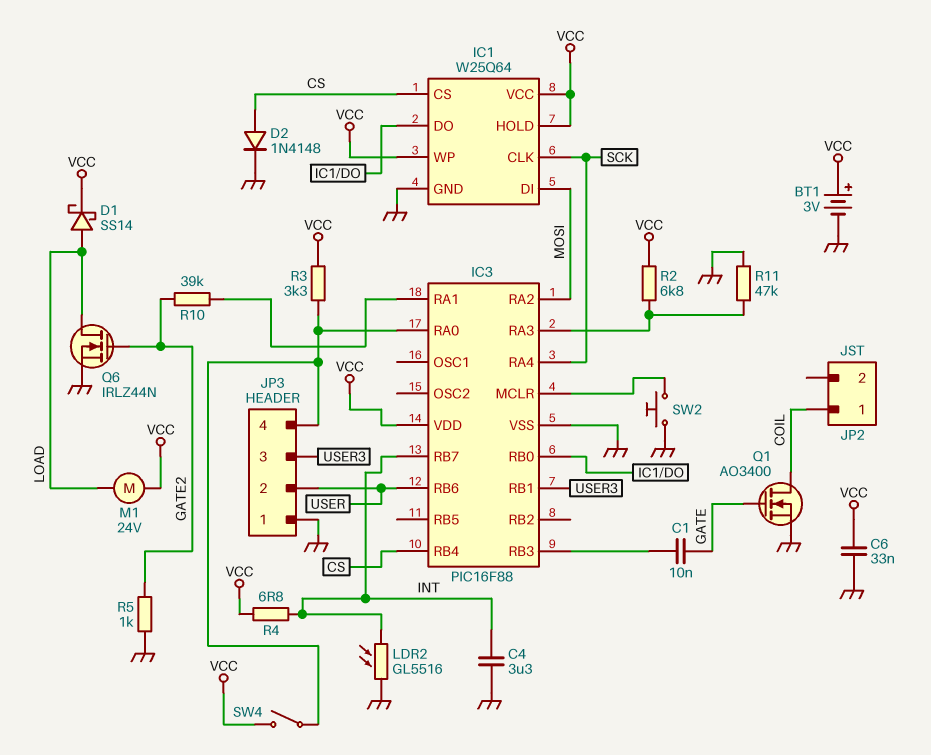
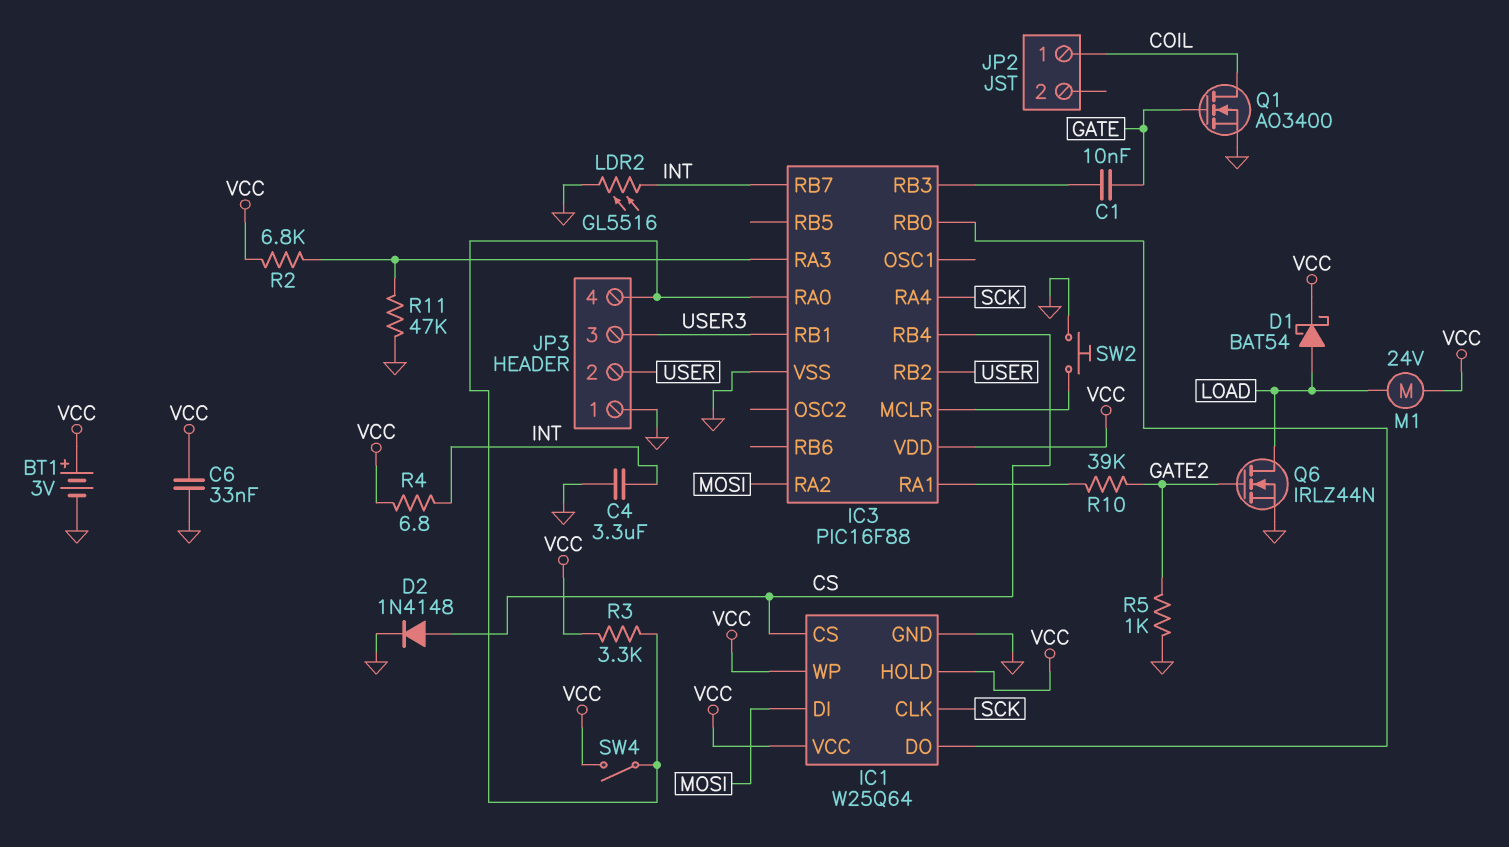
D1: schottky SS14 (A LOAD, K VCC) -> schottky BAT54 (A LOAD, K VCC)
IC3 pin RB2: none -> USER
IC3 pin RB6: USER -> none

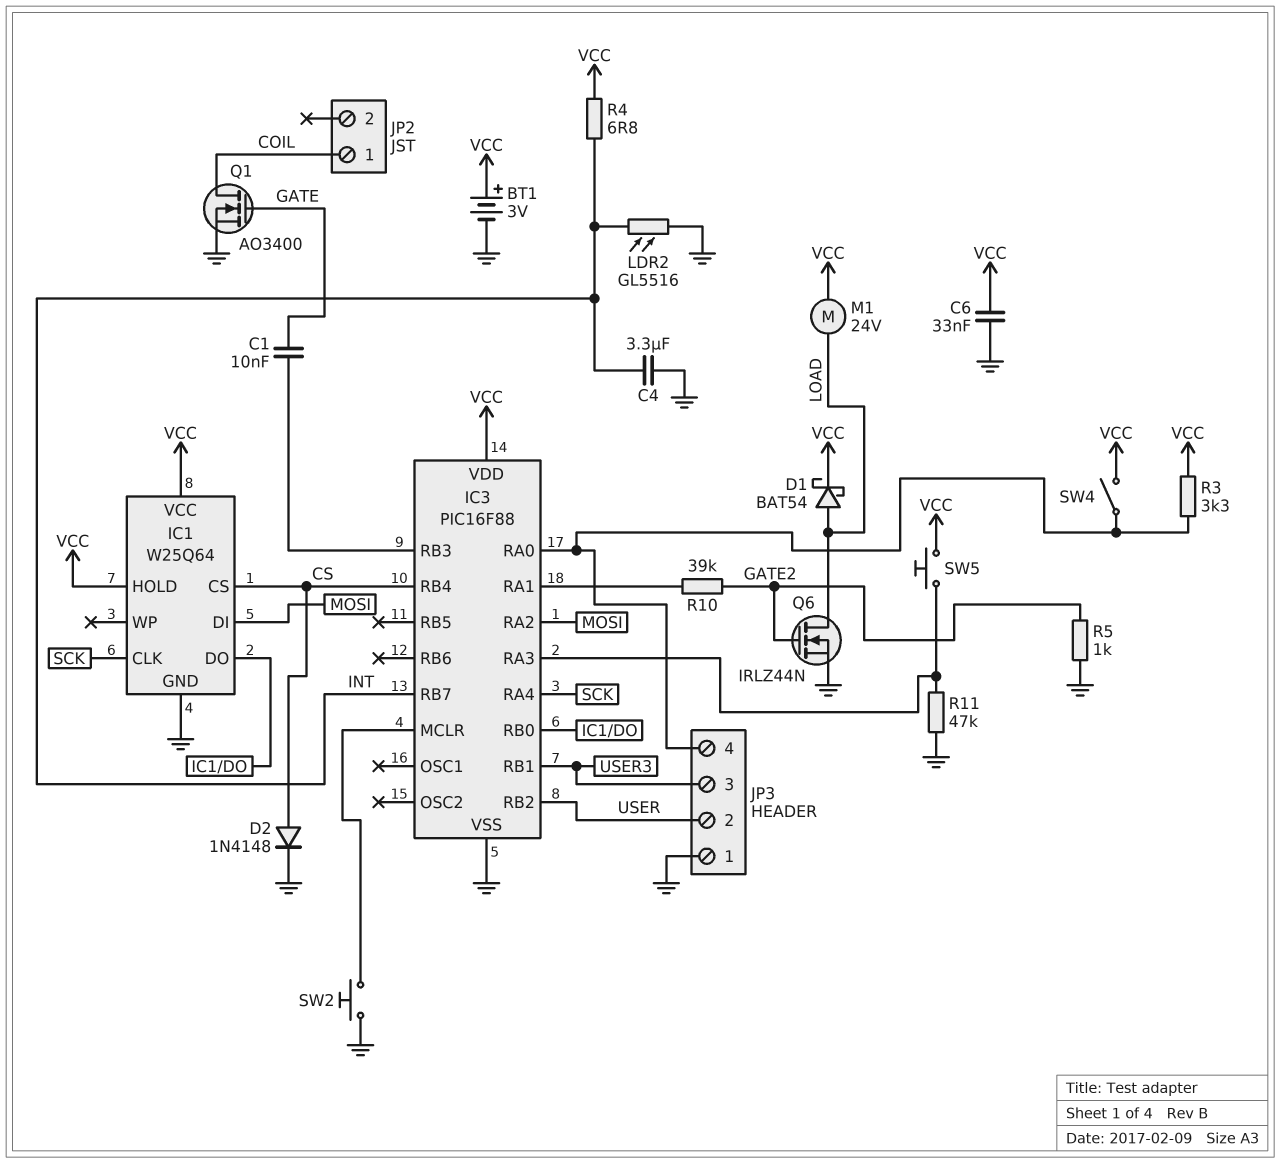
IC1 pin WP: VCC -> none
R2: 6.8k (IC3/RA3, VCC) -> none
SW5: none -> button (IC3/RA3, VCC)

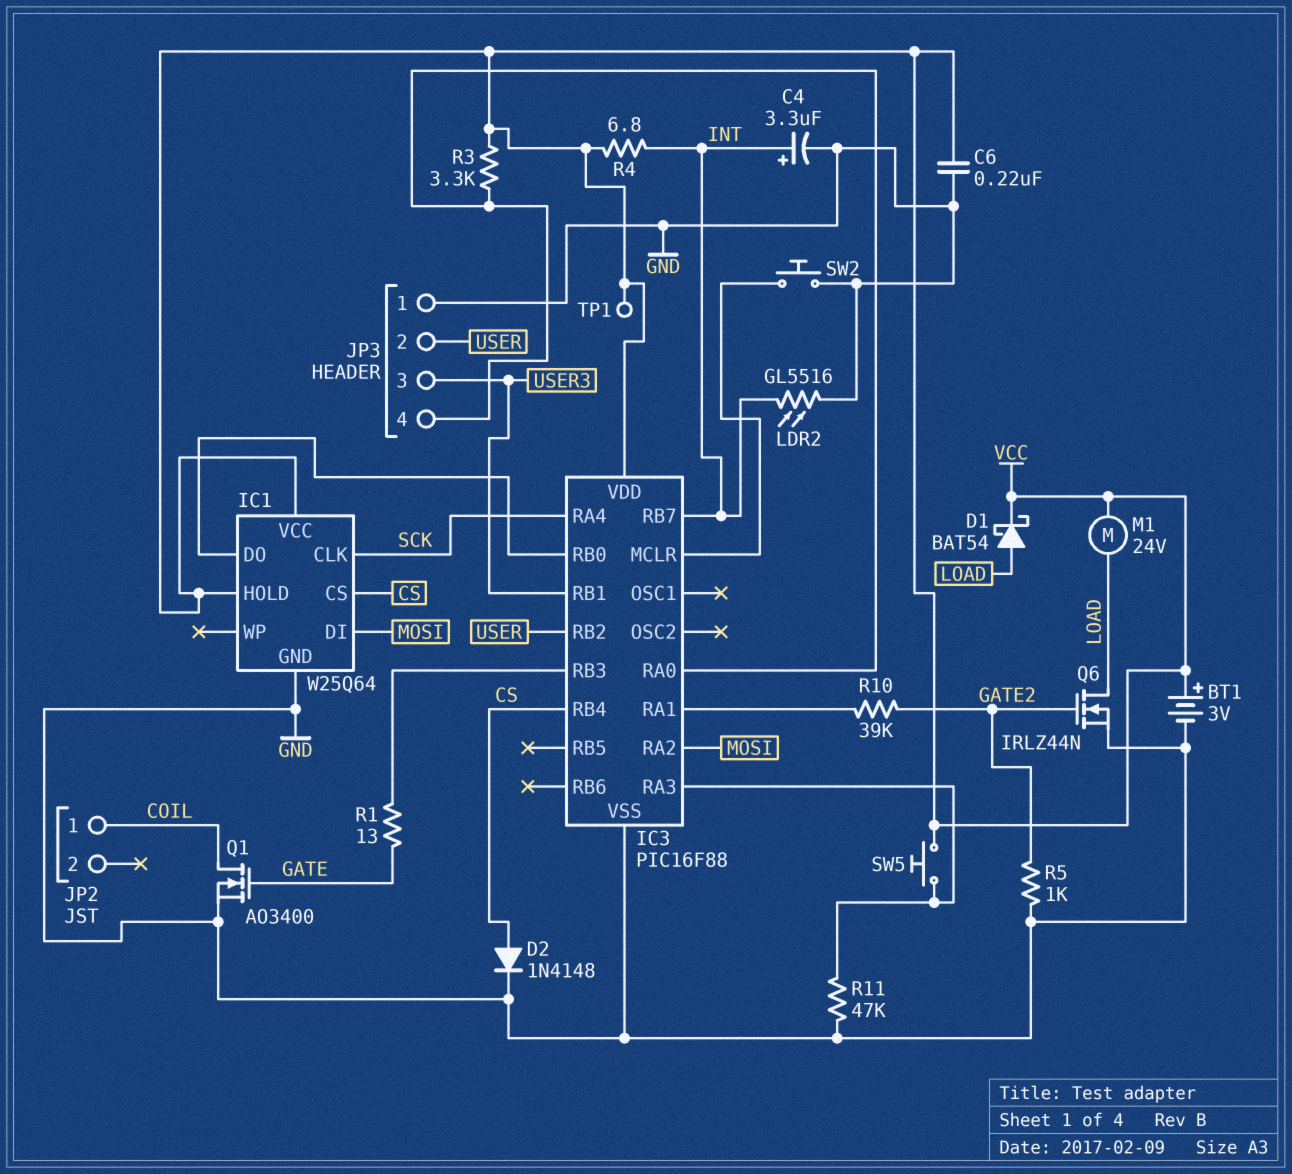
C1: 10nF (GATE, IC3/RB3) -> none
C4: 3.3uF (GND, INT) -> 3.3uF (plus INT, minus GND)
C6: 33nF (GND, VCC) -> 220nF (GND, VCC)
R1: none -> 13 (GATE, IC3/RB3)
SW4: switch (IC3/RA0, VCC) -> none
TP1: none -> test point (VCC)

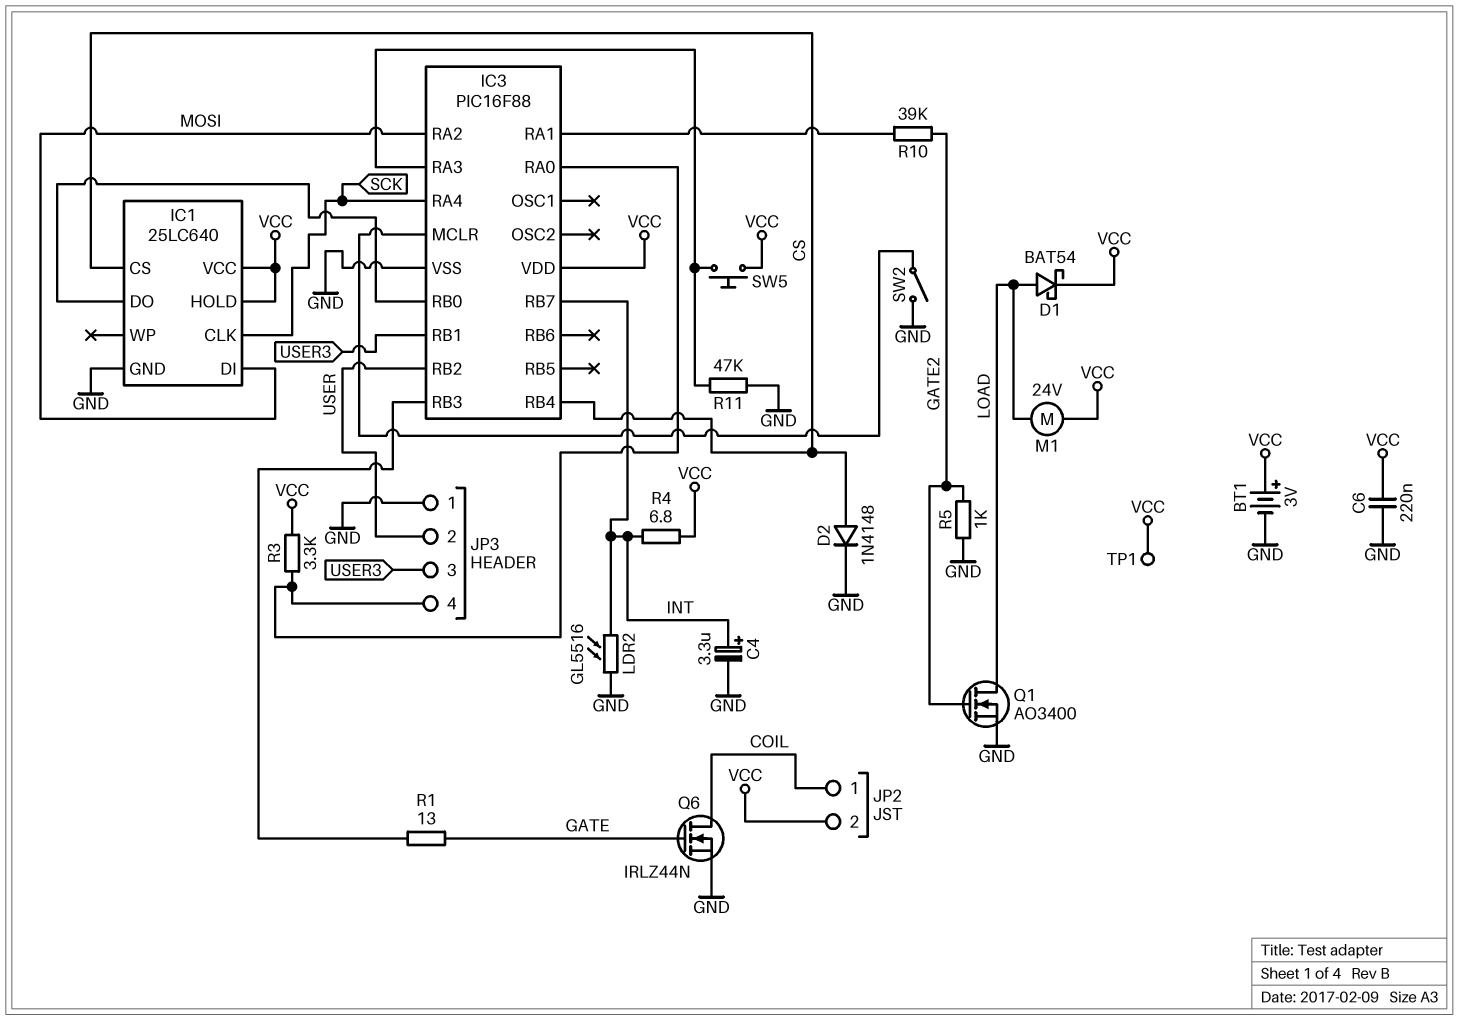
IC1: W25Q64 -> 25LC640
JP2 pin 2: none -> VCC
Q1: NMOS AO3400 (G GATE, D COIL, S GND) -> NMOS AO3400 (G GATE2, D LOAD, S GND)
Q6: NMOS IRLZ44N (G GATE2, D LOAD, S GND) -> NMOS IRLZ44N (G GATE, D COIL, S GND)
SW2: button (GND, IC3/MCLR) -> switch (GND, IC3/MCLR)

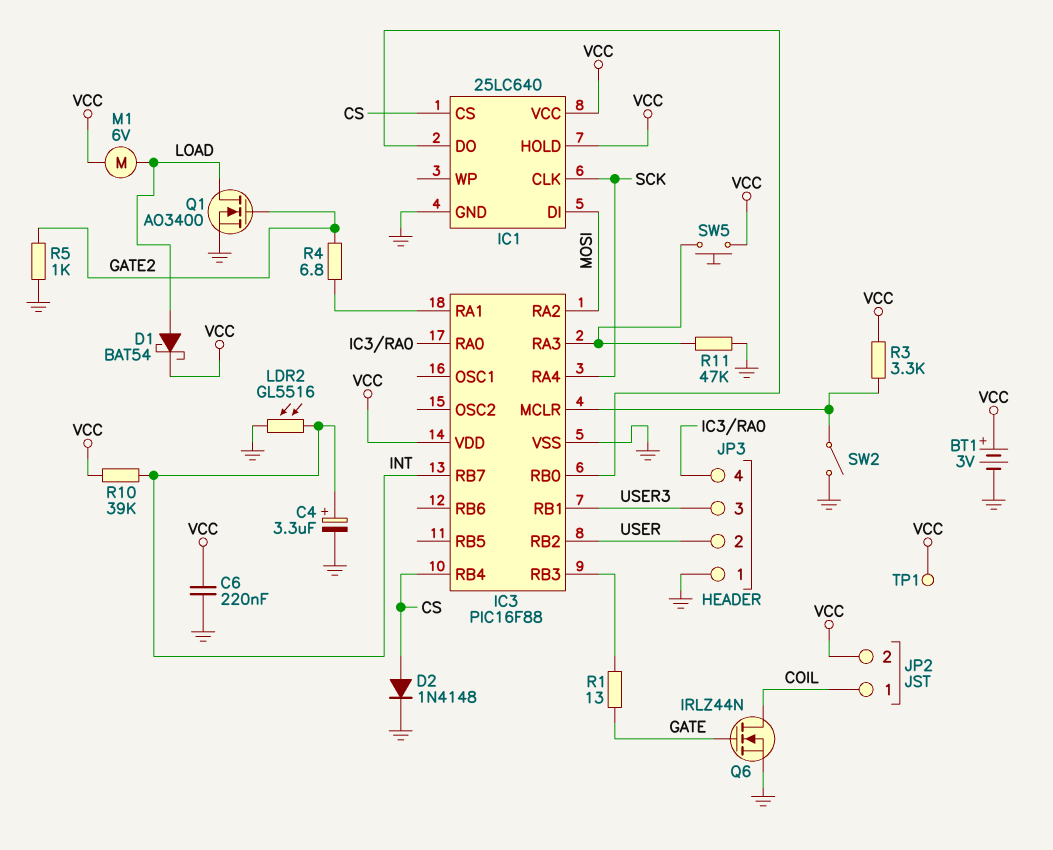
M1: motor 24V (LOAD, VCC) -> motor 6V (LOAD, VCC)
R3: 3.3k (IC3/RA0, VCC) -> 3.3k (IC3/MCLR, VCC)
R4: 6.8 (INT, VCC) -> 6.8 (GATE2, IC3/RA1)
R10: 39k (GATE2, IC3/RA1) -> 39k (INT, VCC)

